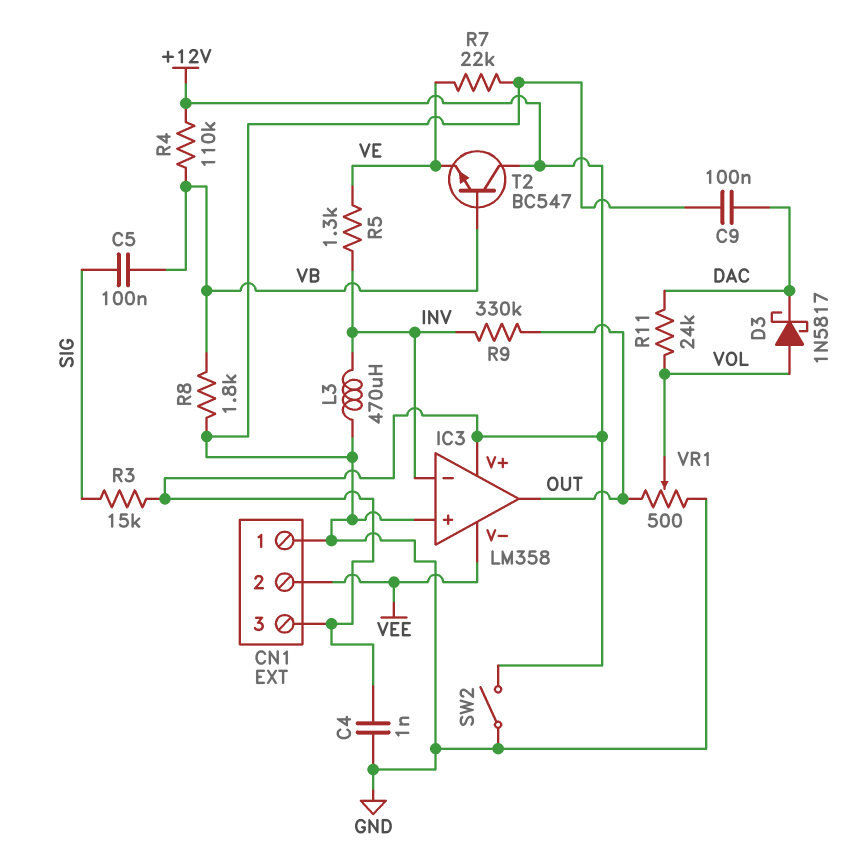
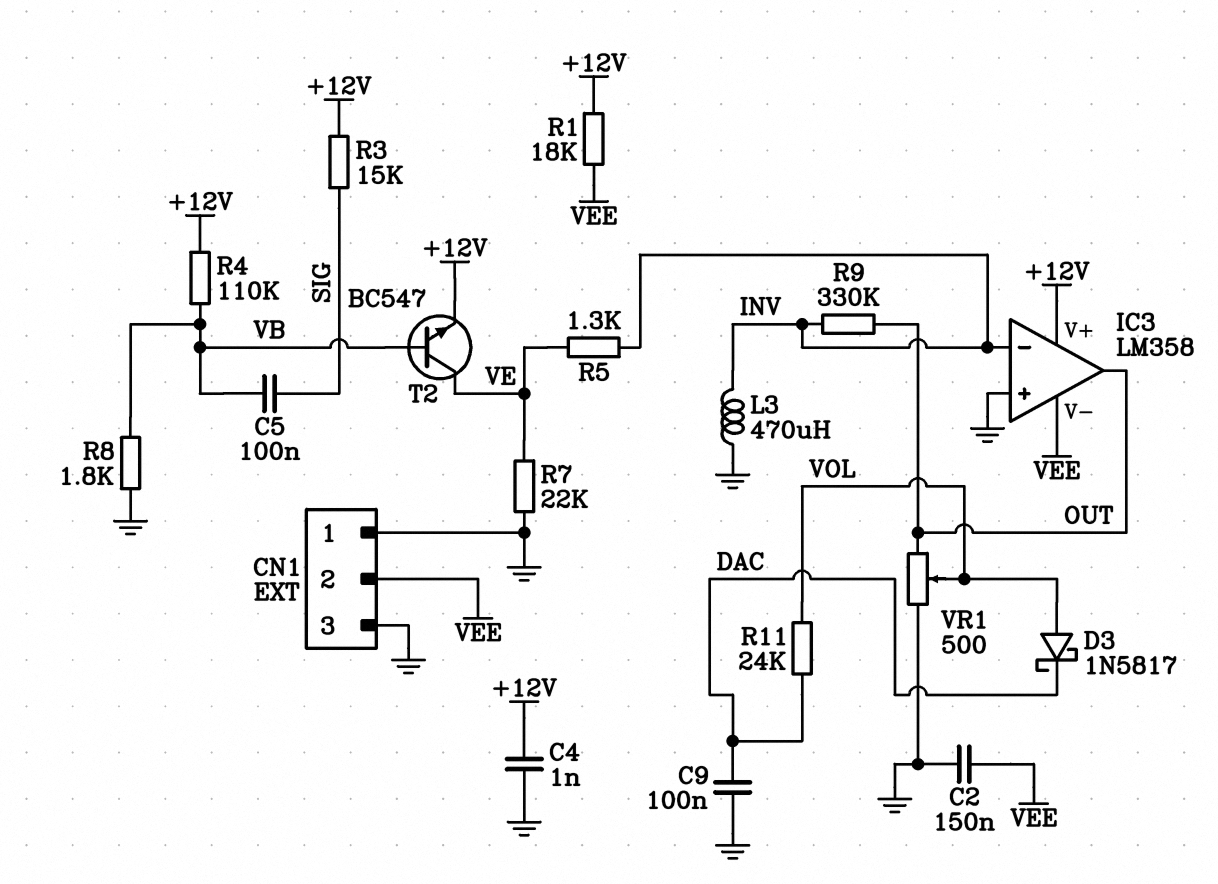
C2: none -> 150nF (GND, VEE)
CN1 pin 3: +12V -> GND
R1: none -> 18k (+12V, VEE)
SW2: switch (+12V, GND) -> none
T2: NPN BC547 (B VB, C +12V, E VE) -> NPN BC547 (B VB, C VE, E +12V)

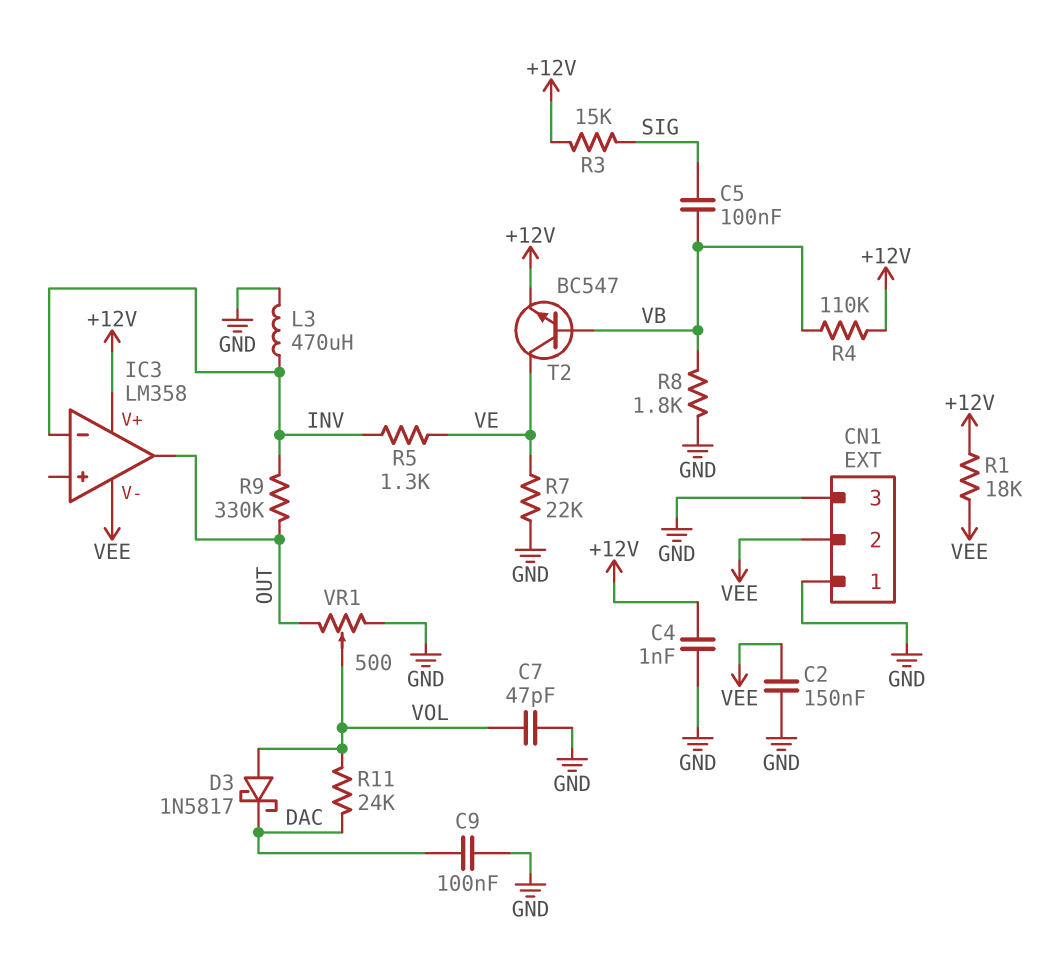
C7: none -> 47pF (GND, VOL)
IC3 pin in+: GND -> none

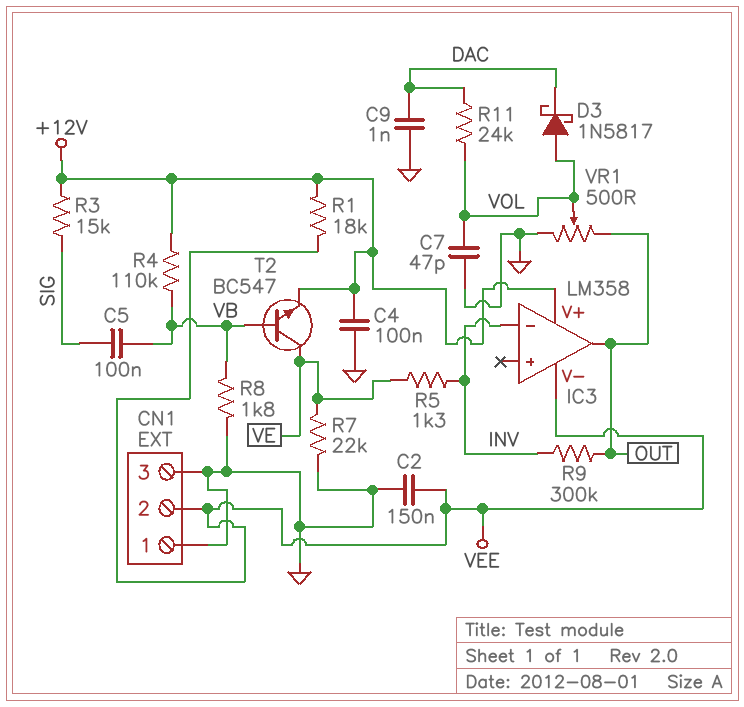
C4: 1nF (+12V, GND) -> 100nF (+12V, GND)
C9: 100nF (DAC, GND) -> 1nF (DAC, GND)
L3: 470uH (GND, INV) -> none
R9: 330k (INV, OUT) -> 300k (INV, OUT)

